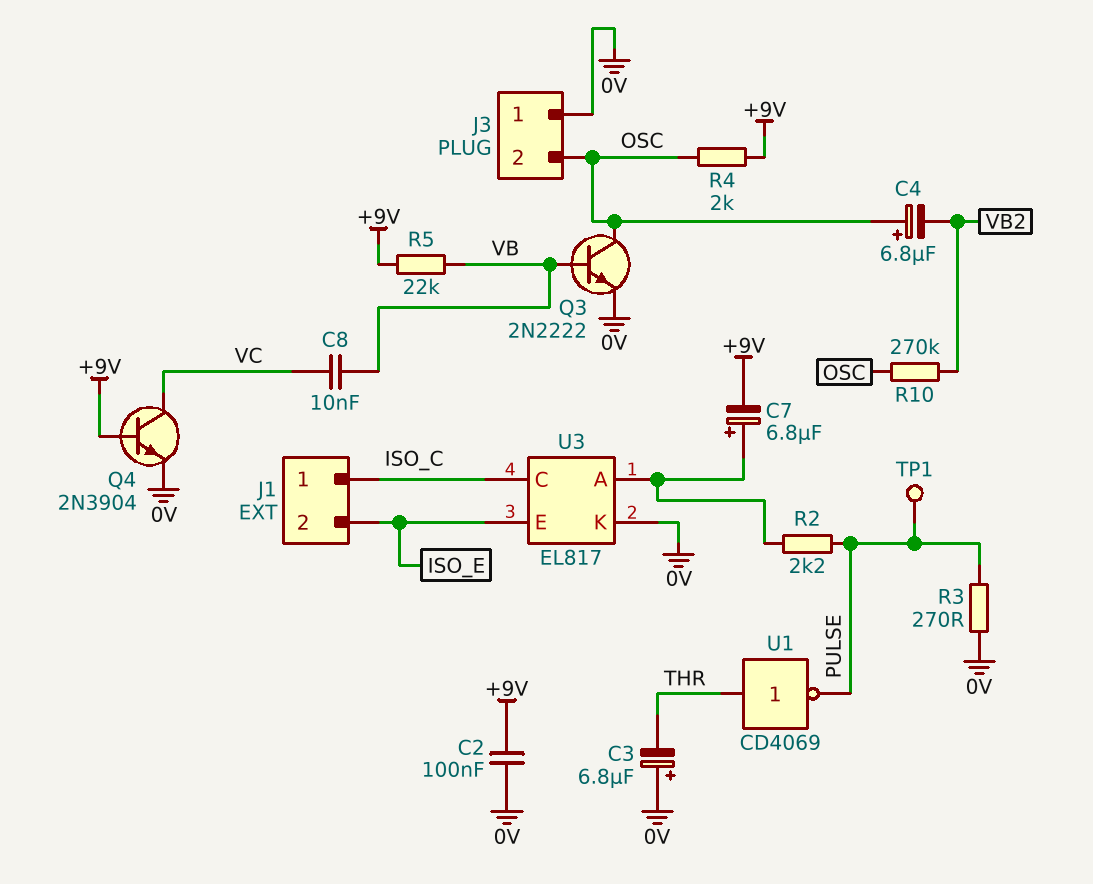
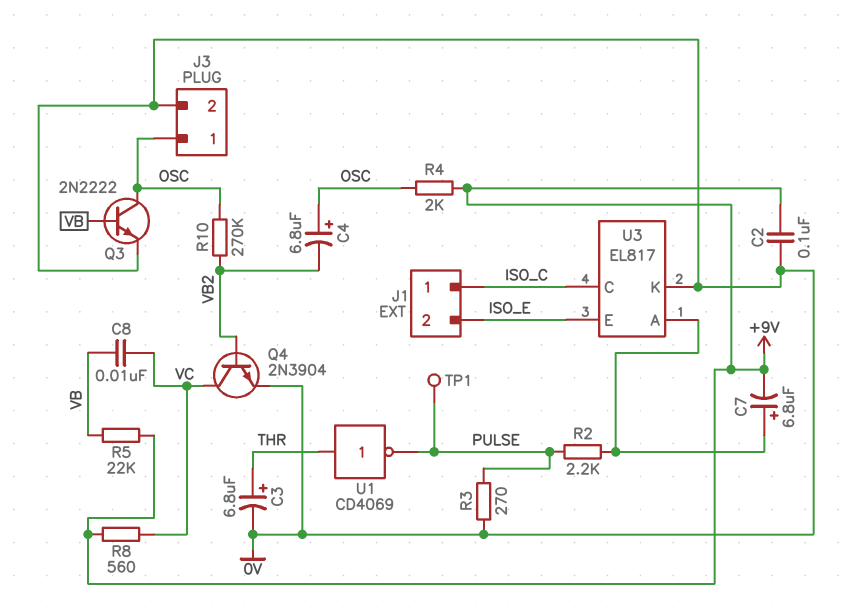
C3: 6.8uF (plus 0V, minus THR) -> 6.8uF (plus THR, minus 0V)
J3 pin 1: 0V -> OSC
J3 pin 2: OSC -> 0V
Q4: NPN 2N3904 (B +9V, C VC, E 0V) -> NPN 2N3904 (B VB2, C VC, E 0V)
R8: none -> 560 (+9V, VC)

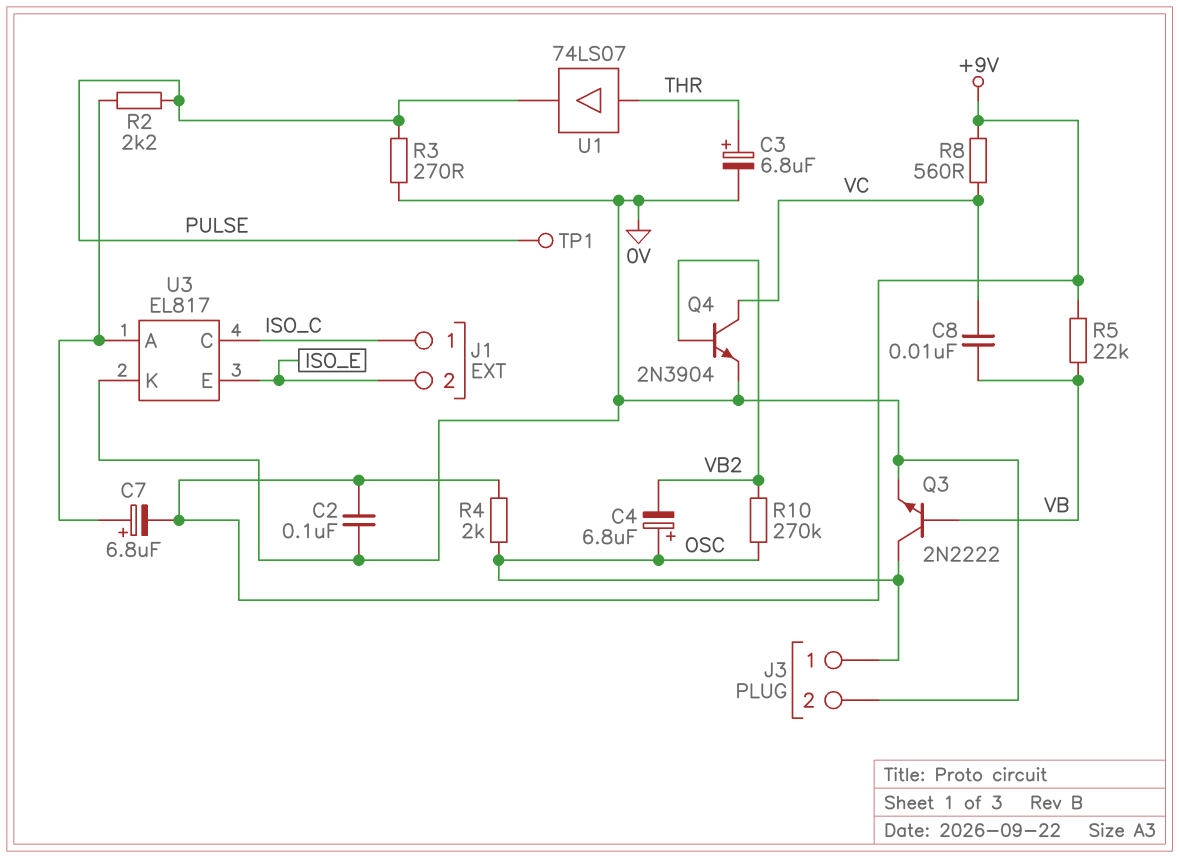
U1: NOT CD4069 (in THR, out PULSE) -> buffer 74LS07 (in THR, out PULSE)

